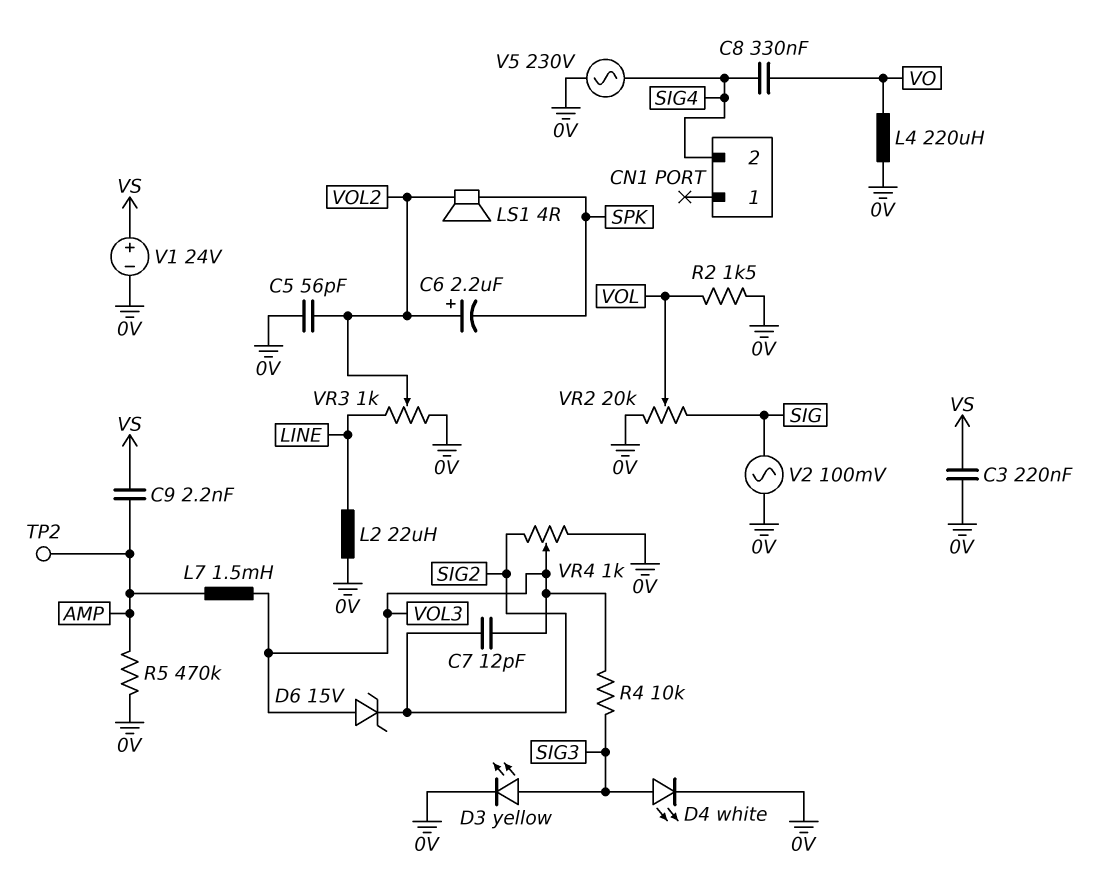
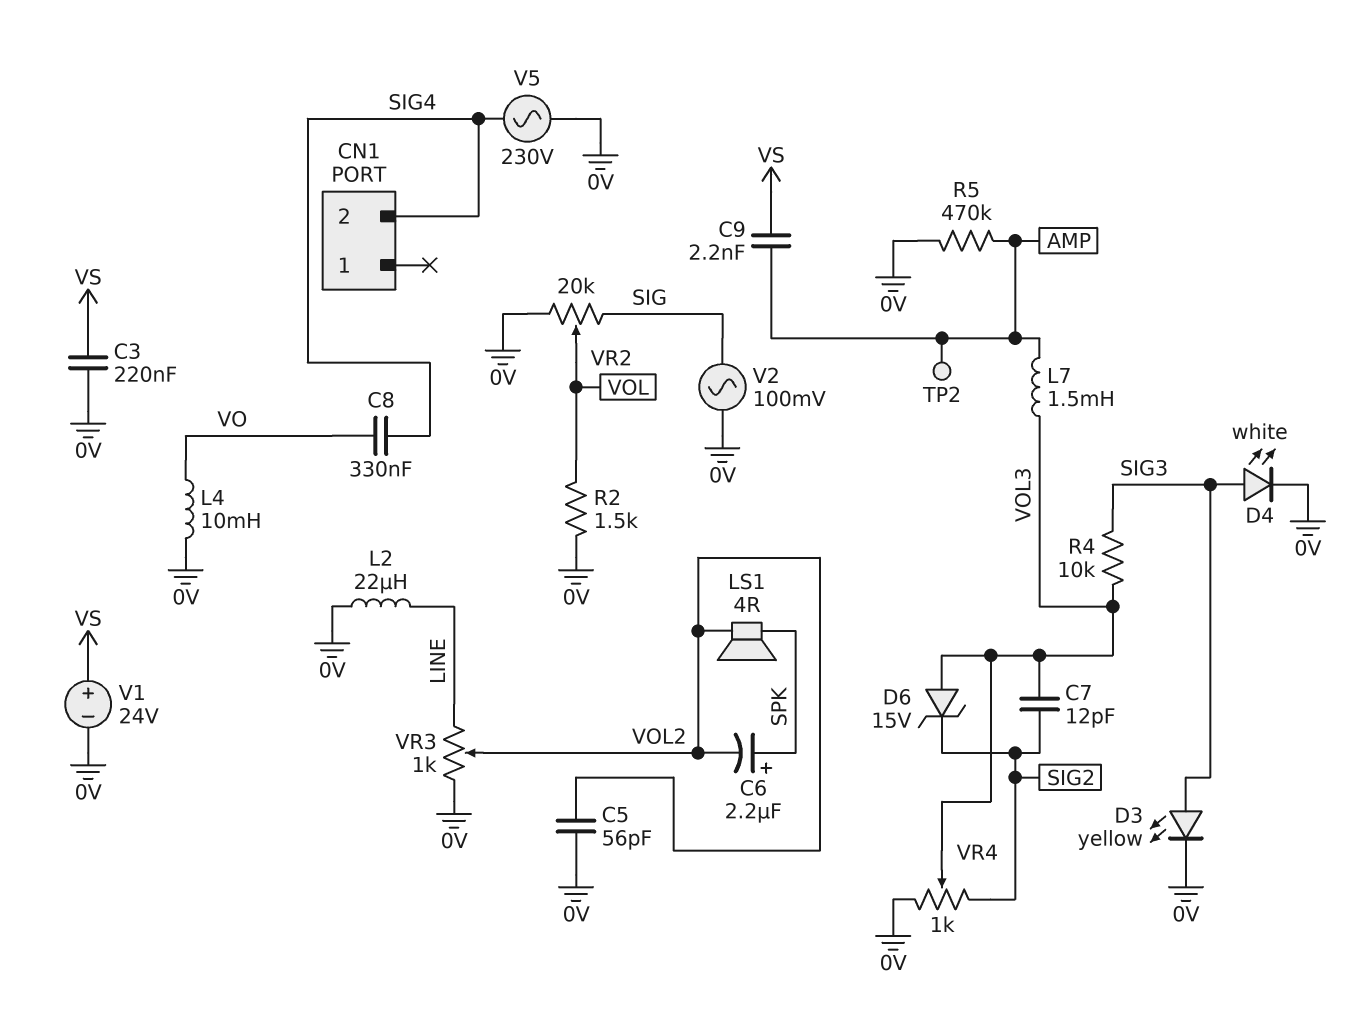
C6: 2.2uF (plus VOL2, minus SPK) -> 2.2uF (plus SPK, minus VOL2)
L4: 220uH (0V, VO) -> 10mH (0V, VO)

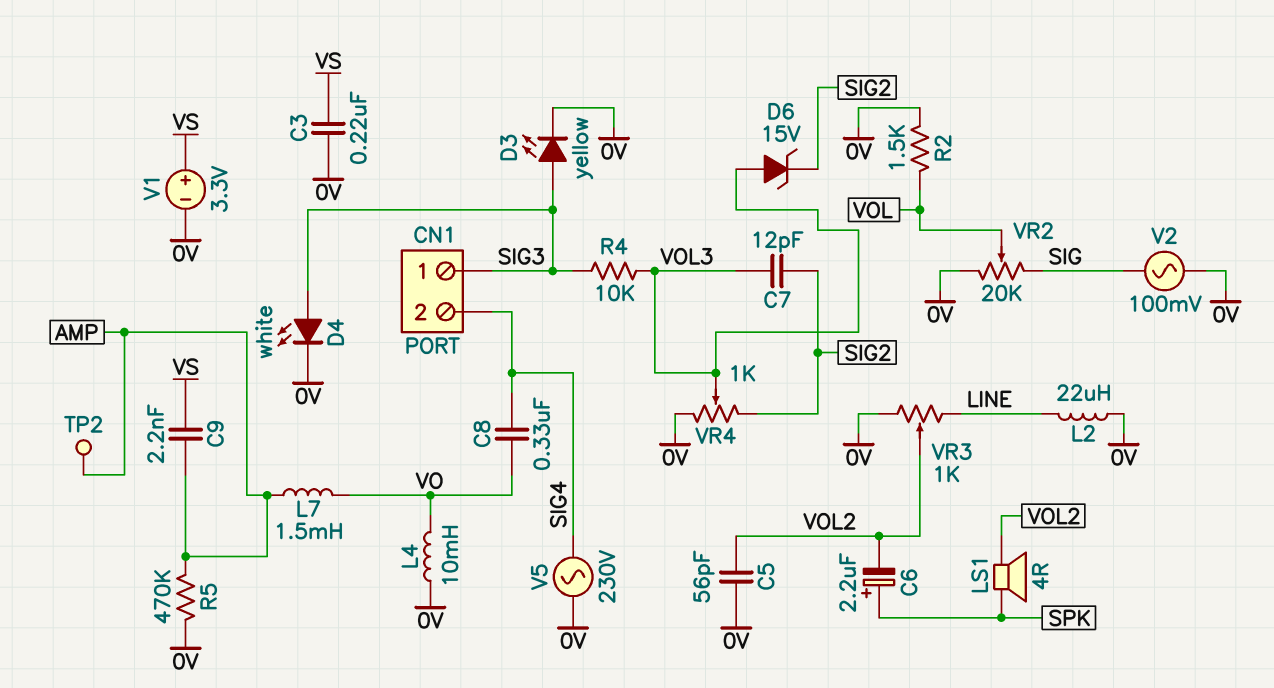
CN1 pin 1: none -> SIG3
L7: 1.5mH (AMP, VOL3) -> 1.5mH (AMP, VO)
V1: 24V (plus VS, minus 0V) -> 3.3V (plus VS, minus 0V)

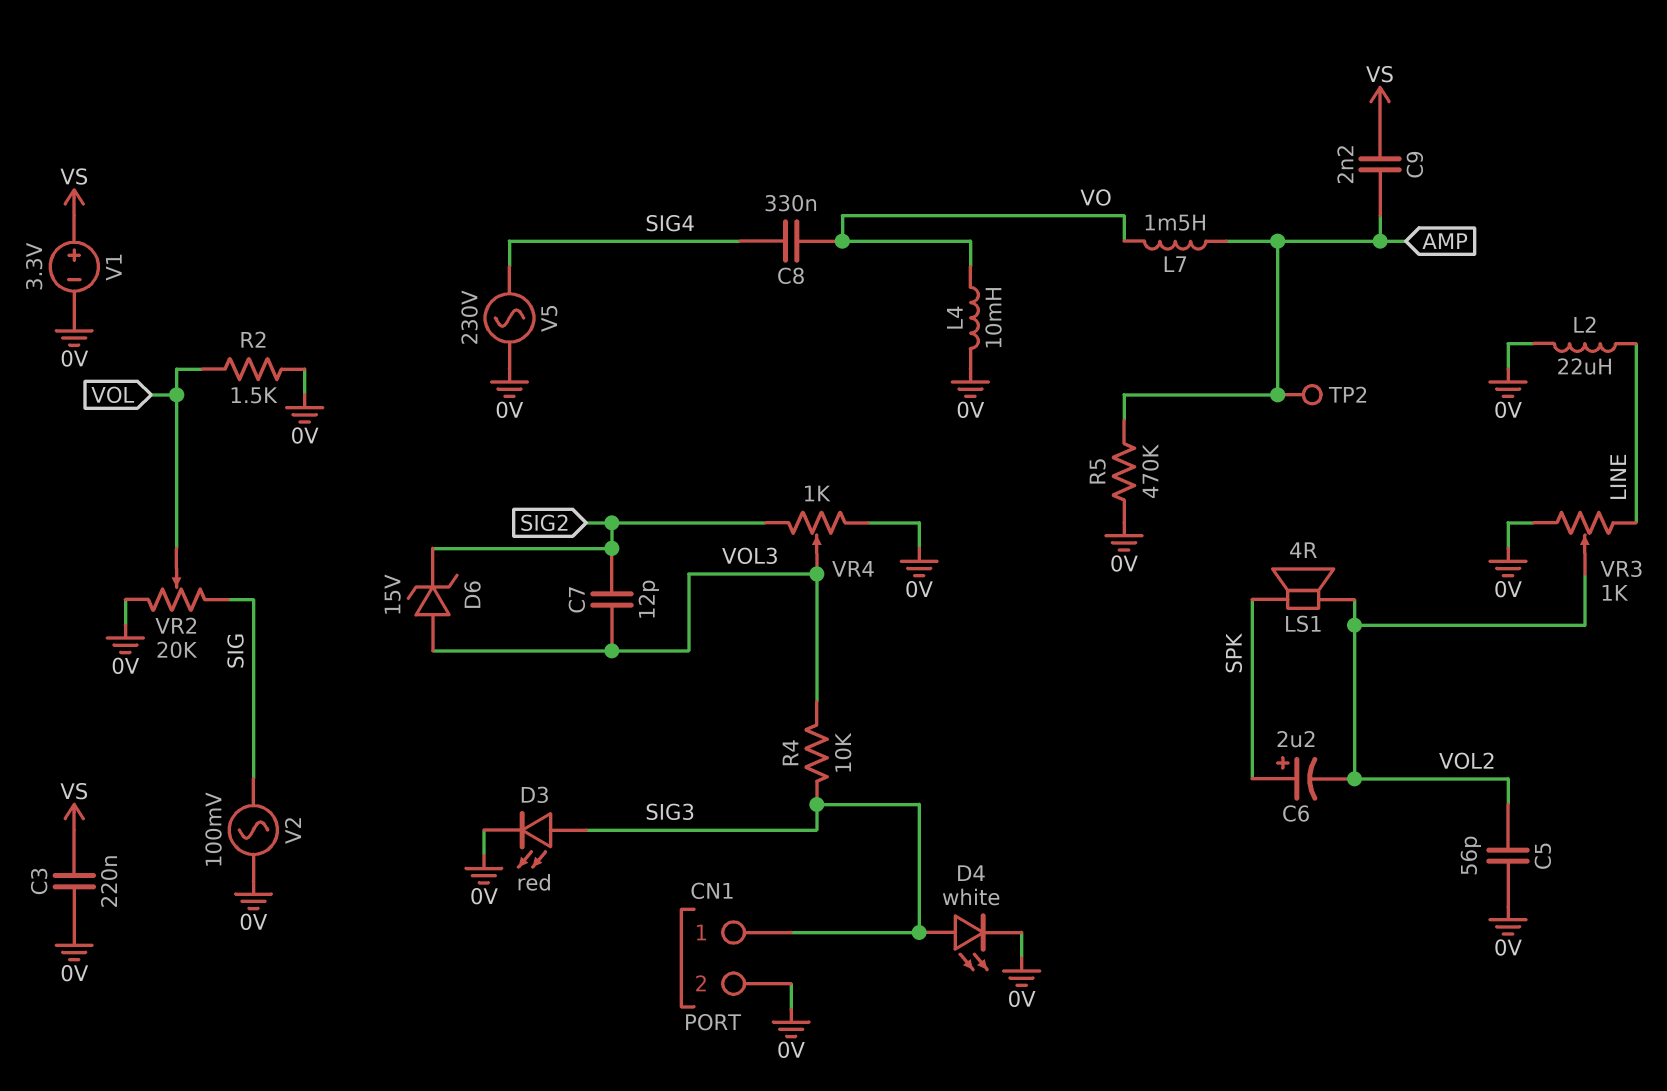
CN1 pin 2: SIG4 -> 0V
D3: LED yellow (A SIG3, K 0V) -> LED red (A SIG3, K 0V)

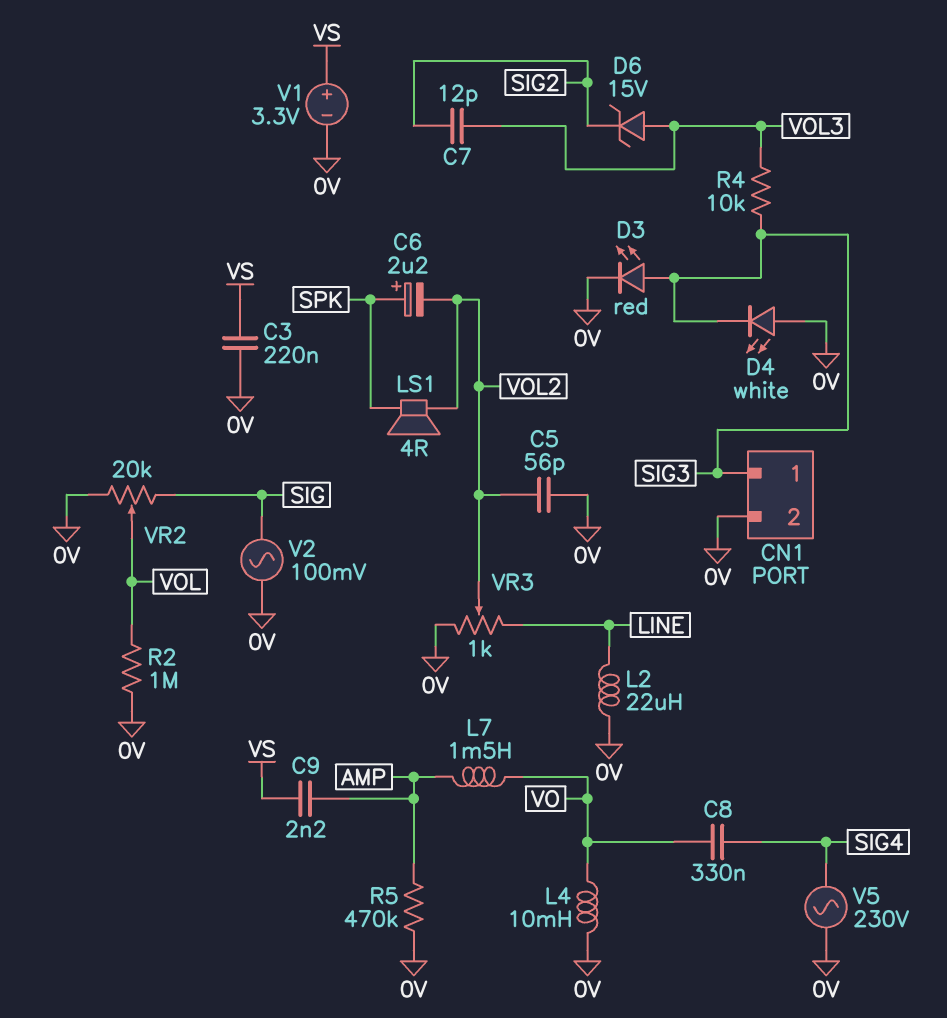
D4: LED white (A SIG3, K 0V) -> LED white (A 0V, K SIG3)
R2: 1.5k (0V, VOL) -> 1M (0V, VOL)
TP2: test point (AMP) -> none
VR4: 1k (0V, SIG2, wiper VOL3) -> none

